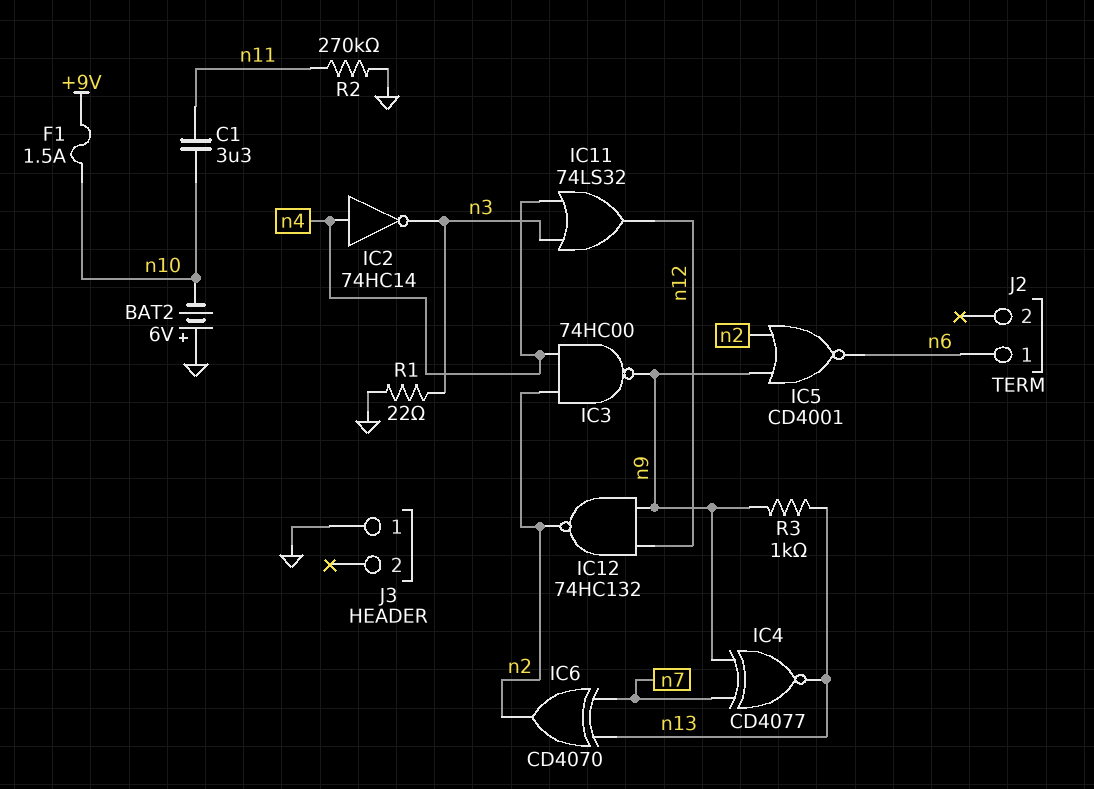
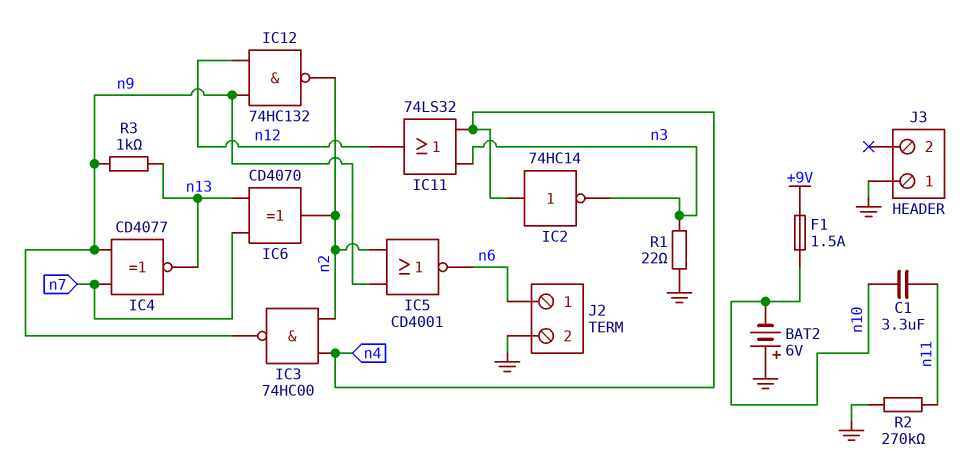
J2 pin 2: none -> GND

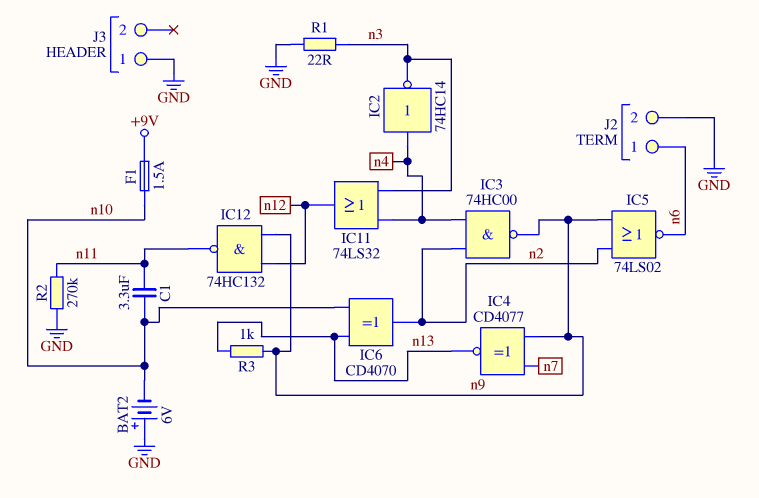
IC5: NOR CD4001 (in n2, in n9, out n6) -> NOR 74LS02 (in n2, in n9, out n6)
IC6: XOR CD4070 (in n7, in n13, out n2) -> XOR CD4070 (in n10, in n13, out n2)
IC12: NAND 74HC132 (in n9, in n12, out n2) -> NAND 74HC132 (in n9, in n12, out n11)

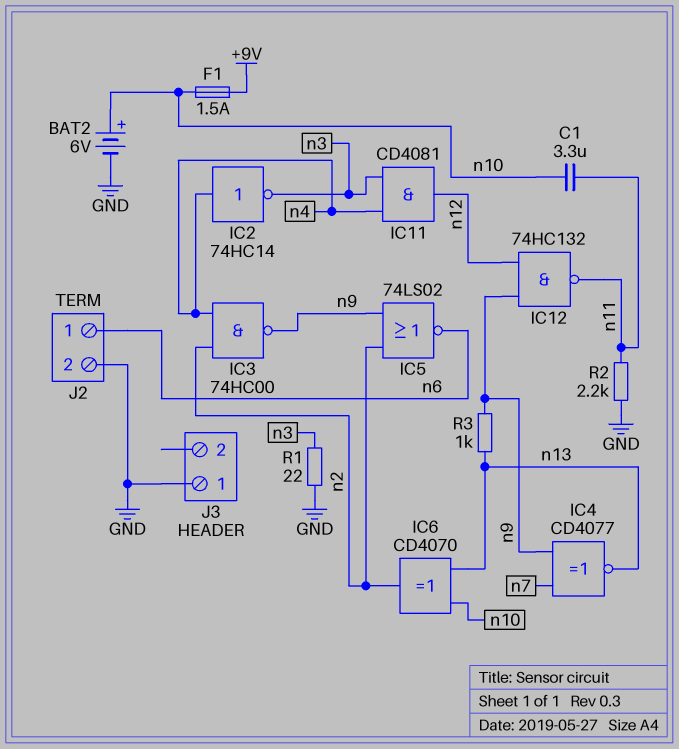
BAT2: 6V (plus GND, minus n10) -> 6V (plus n10, minus GND)
IC11: OR 74LS32 (in n3, in n4, out n12) -> AND CD4081 (in n3, in n4, out n12)
R2: 270k (GND, n11) -> 2.2k (GND, n11)

